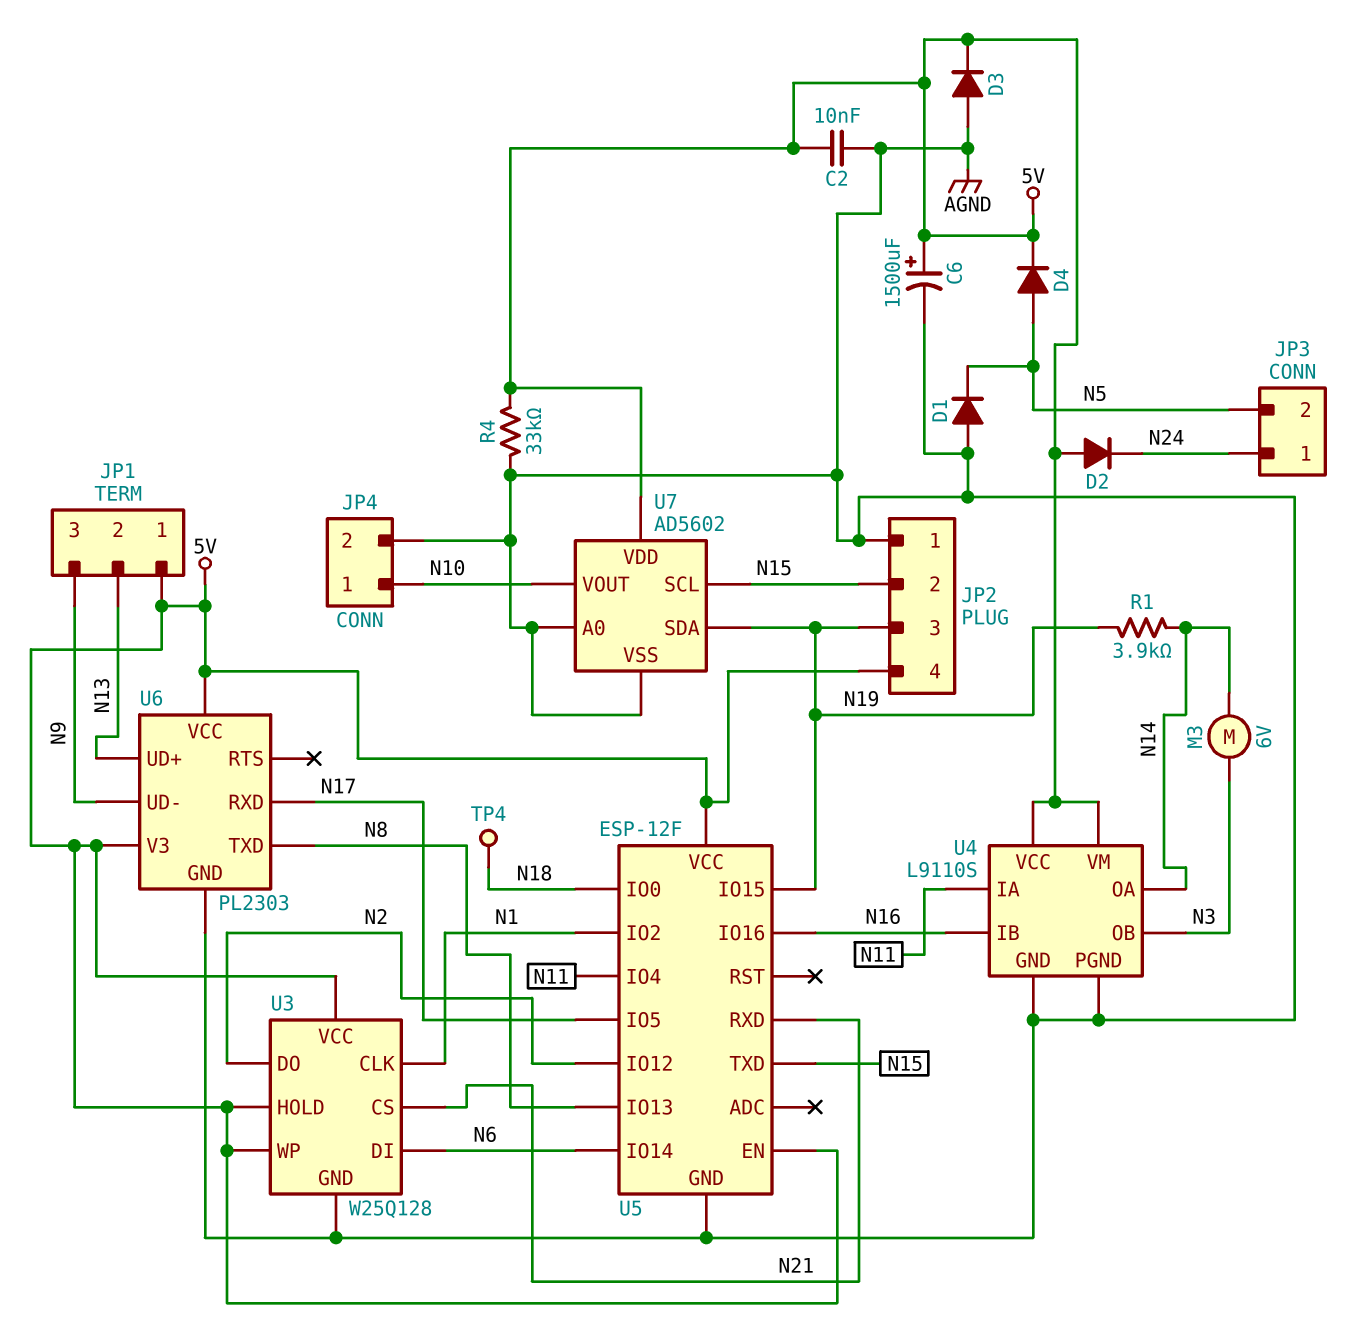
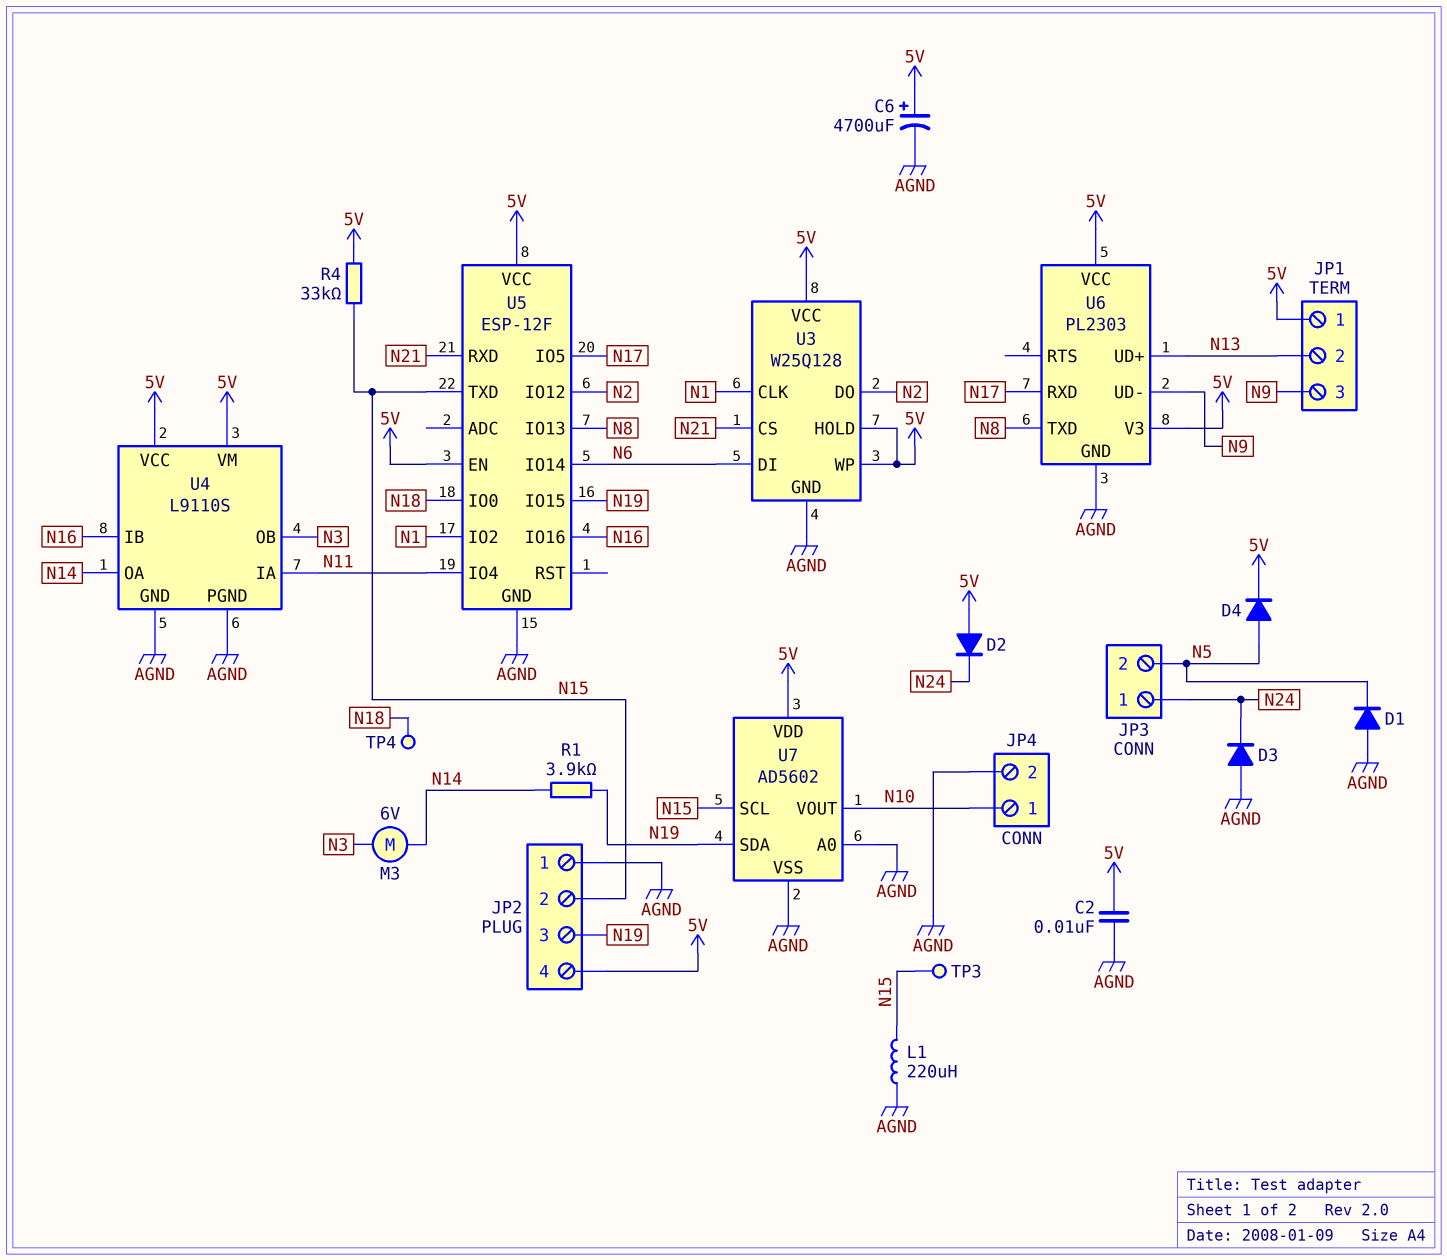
C6: 1500uF (plus 5V, minus AGND) -> 4700uF (plus 5V, minus AGND)
D3: diode (A AGND, K 5V) -> diode (A AGND, K N24)
L1: none -> 220uH (AGND, N15)
R4: 33k (5V, AGND) -> 33k (5V, N15)
TP3: none -> test point (N15)

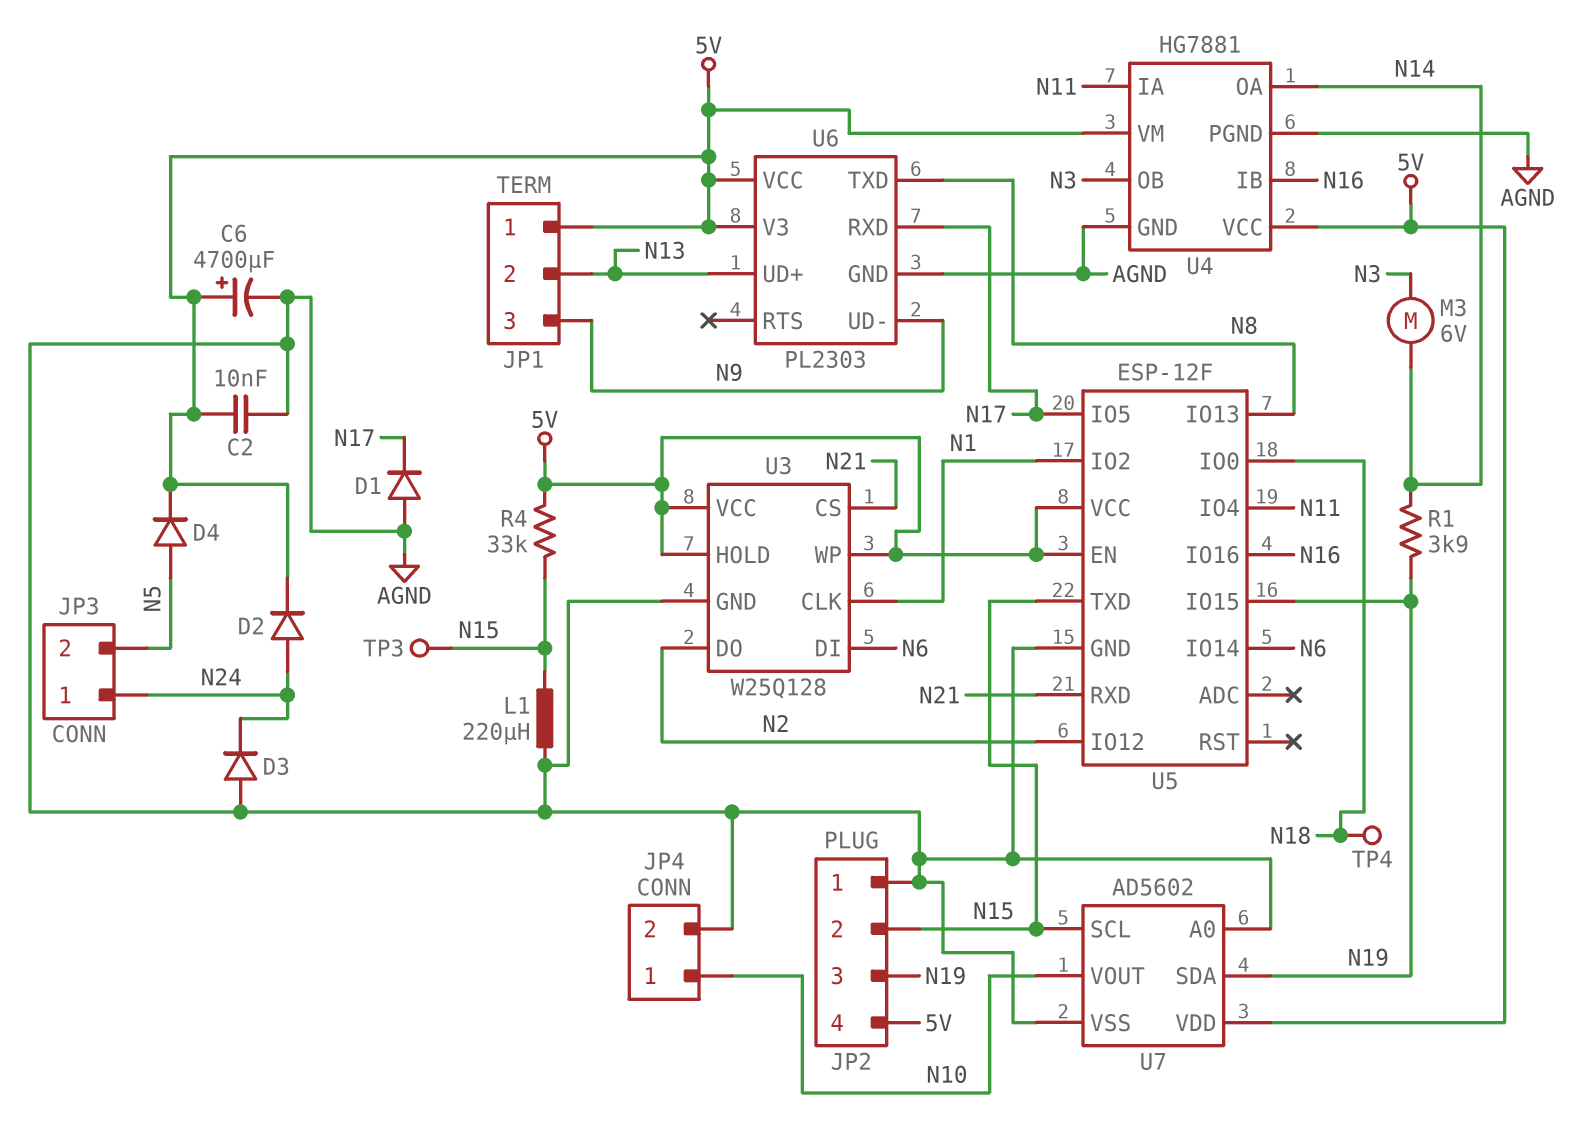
D1: diode (A AGND, K N5) -> diode (A AGND, K N17)
D2: diode (A 5V, K N24) -> diode (A N24, K 5V)
U4: L9110S -> HG7881

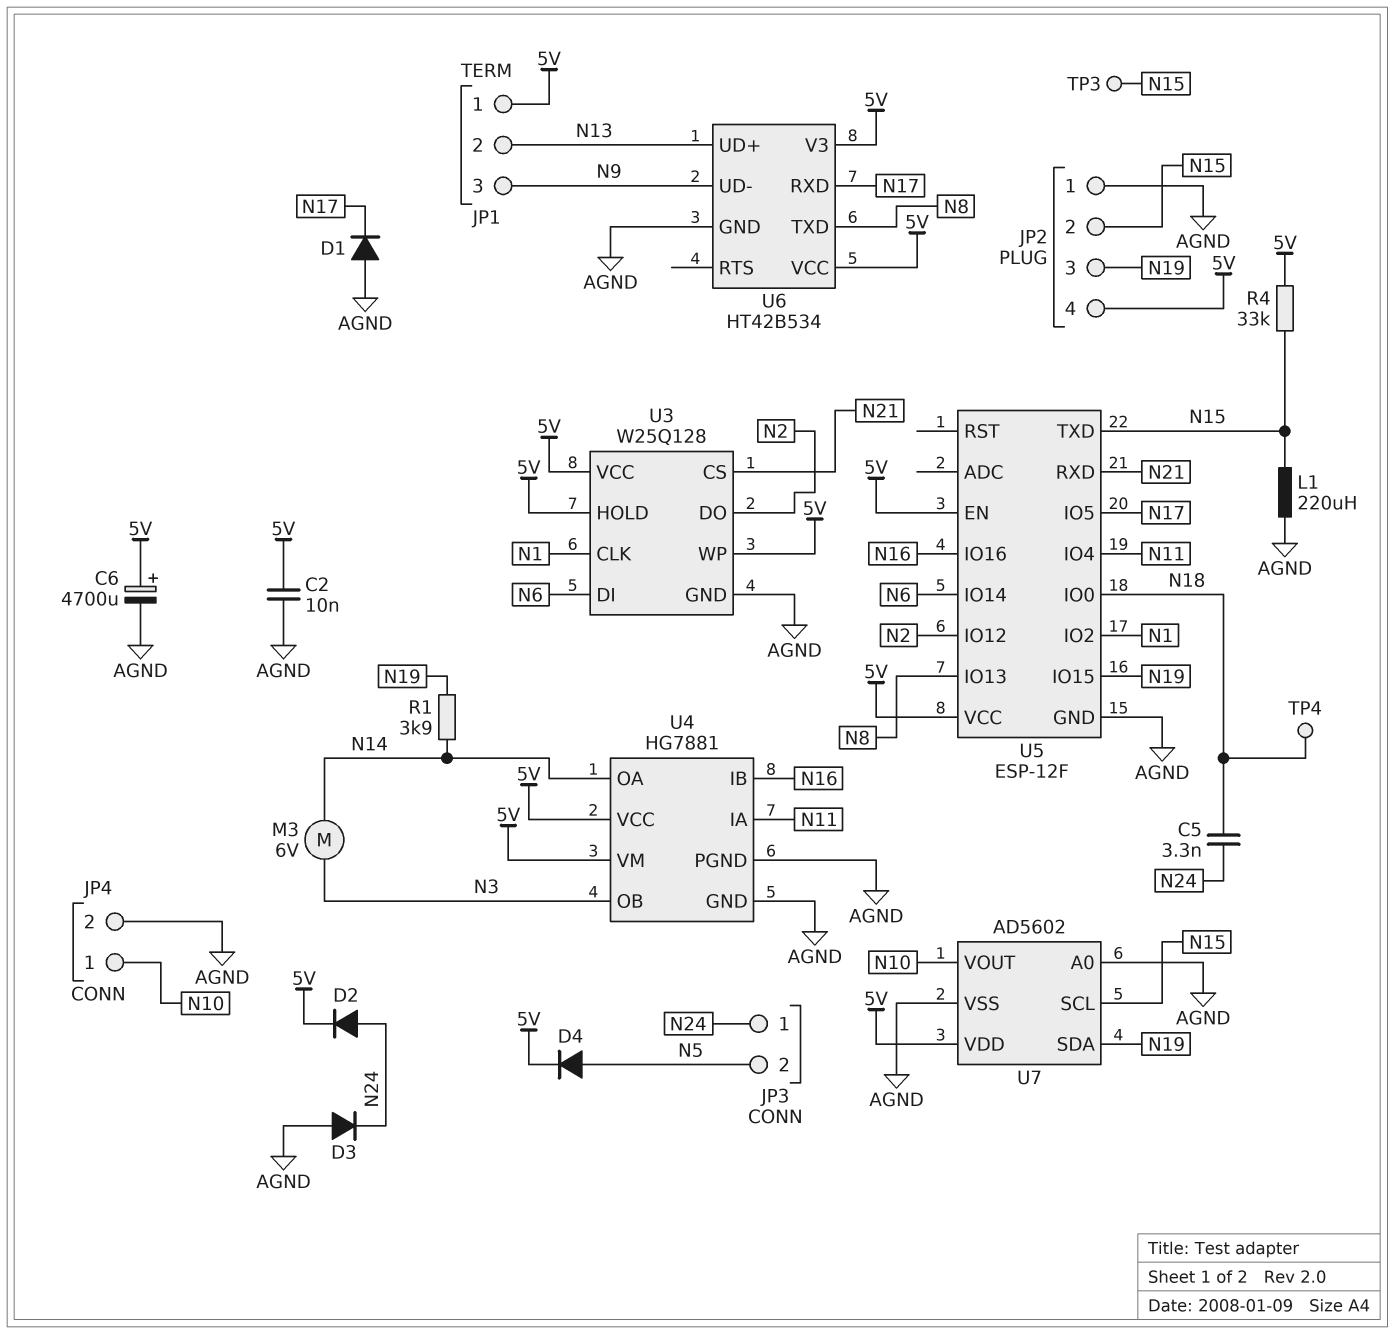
C5: none -> 3.3nF (N18, N24)
U6: PL2303 -> HT42B534

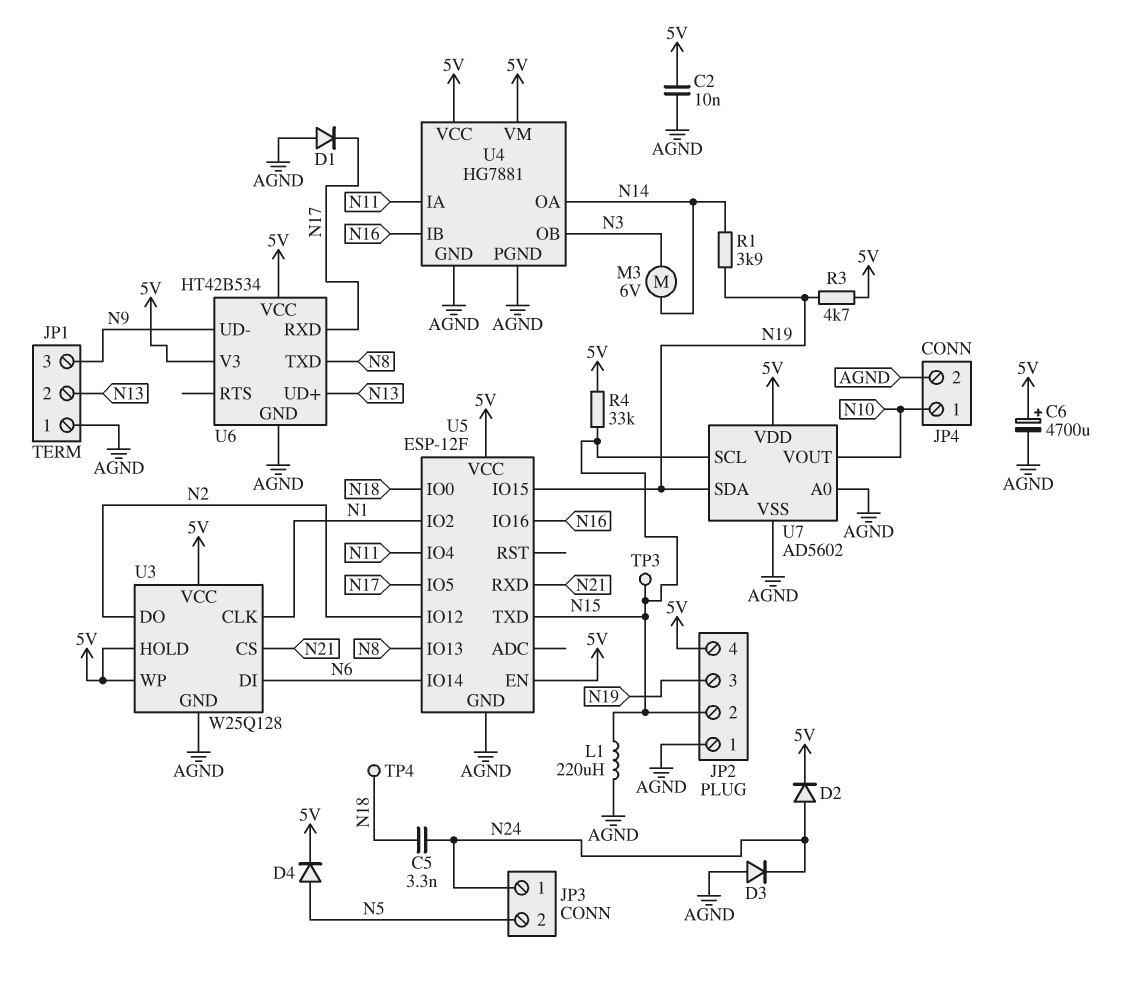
JP1 pin 1: 5V -> AGND
R3: none -> 4.7k (5V, N19)

